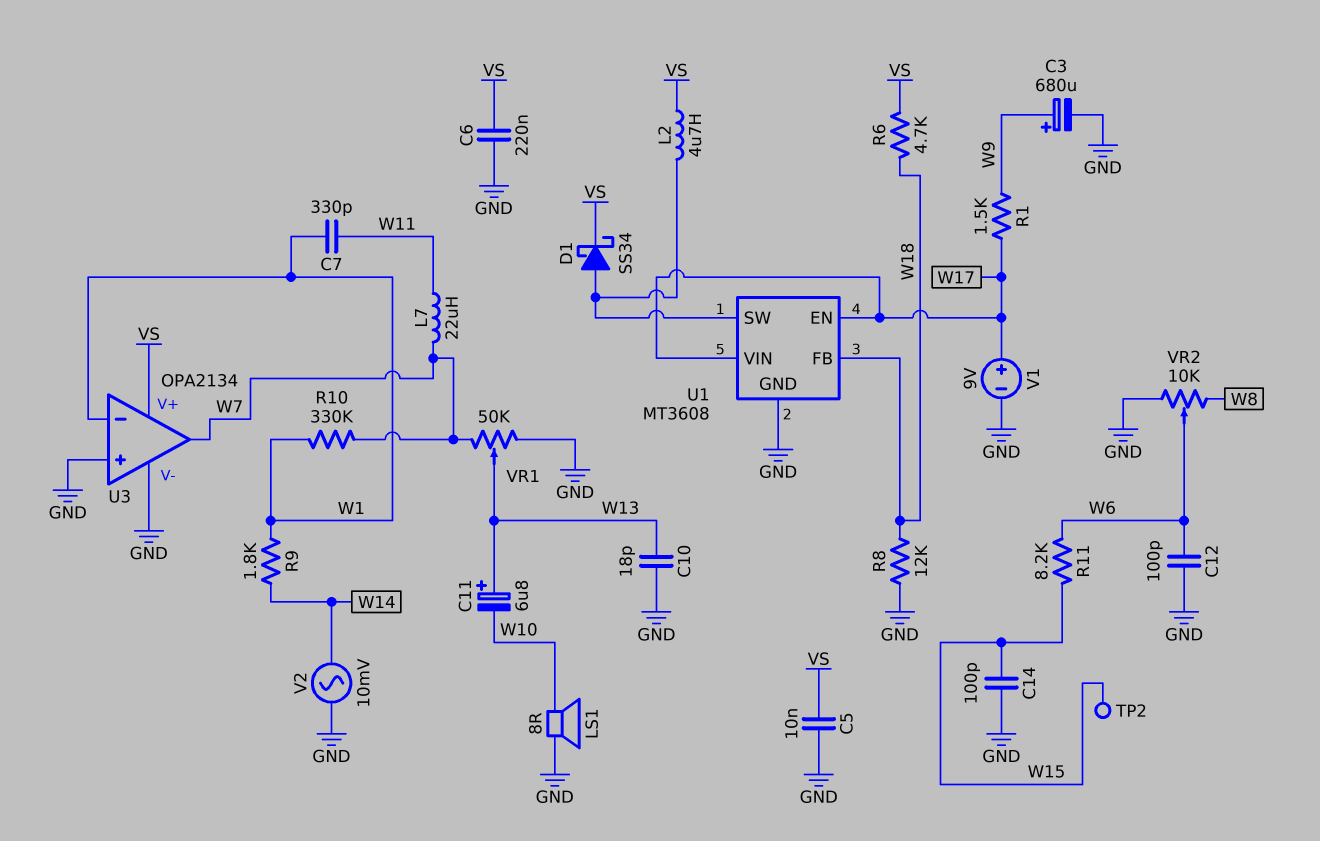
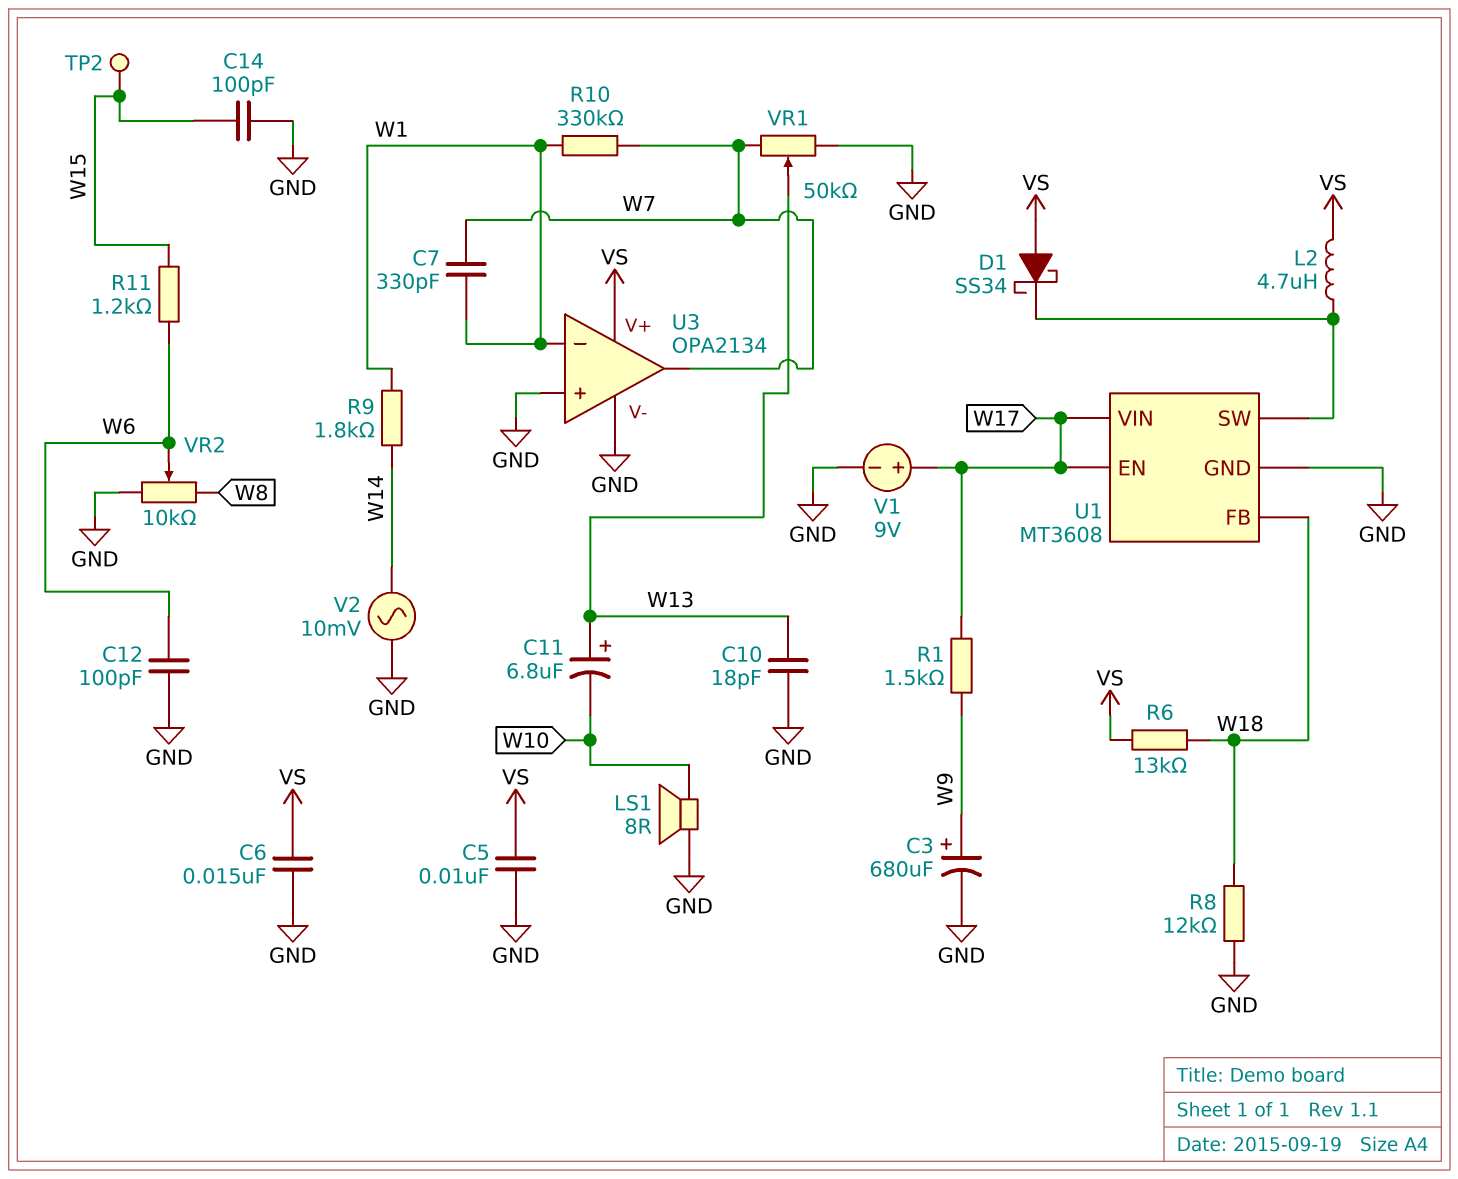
C6: 220nF (GND, VS) -> 15nF (GND, VS)
C7: 330pF (W1, W11) -> 330pF (W1, W7)
D1: schottky SS34 (A U1/SW, K VS) -> schottky SS34 (A VS, K U1/SW)
L7: 22uH (W7, W11) -> none
R6: 4.7k (VS, W18) -> 13k (VS, W18)
R11: 8.2k (W6, W15) -> 1.2k (W6, W15)

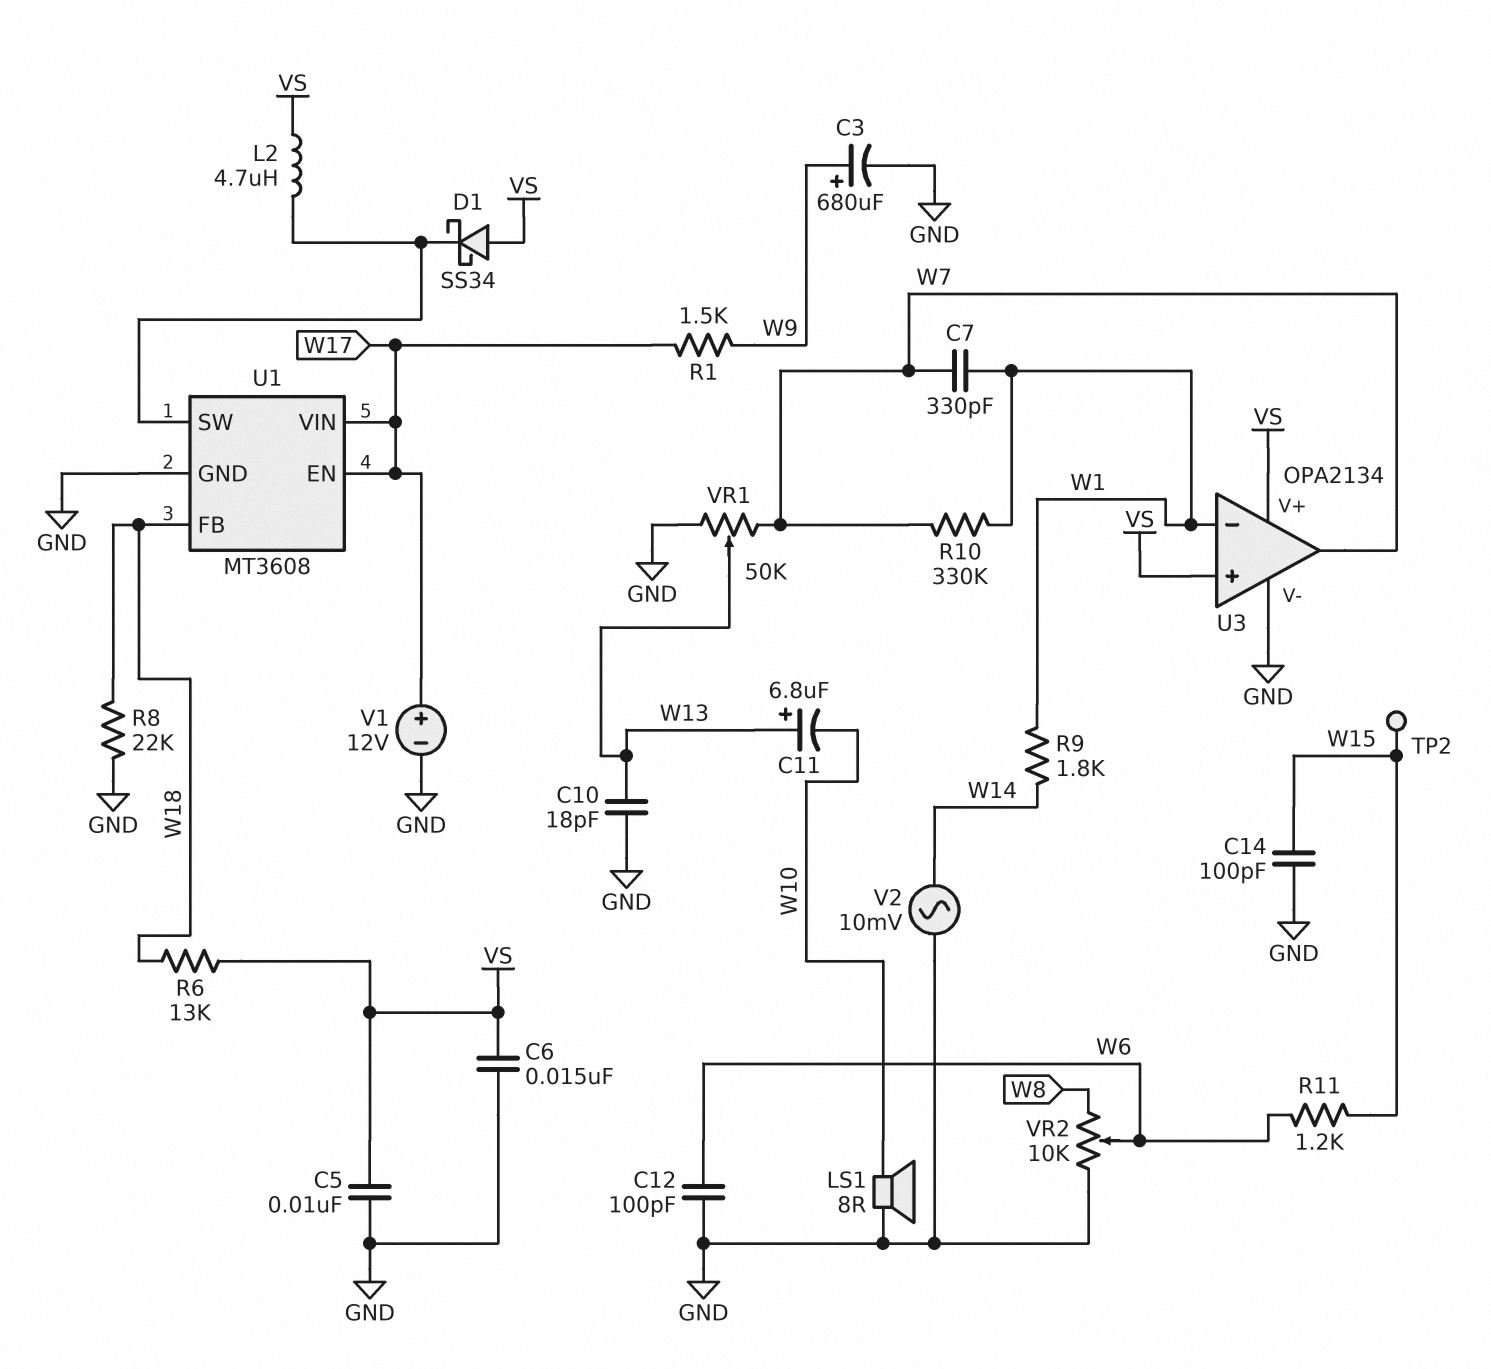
R8: 12k (GND, W18) -> 22k (GND, W18)
U3 pin in+: GND -> VS
V1: 9V (plus W17, minus GND) -> 12V (plus W17, minus GND)

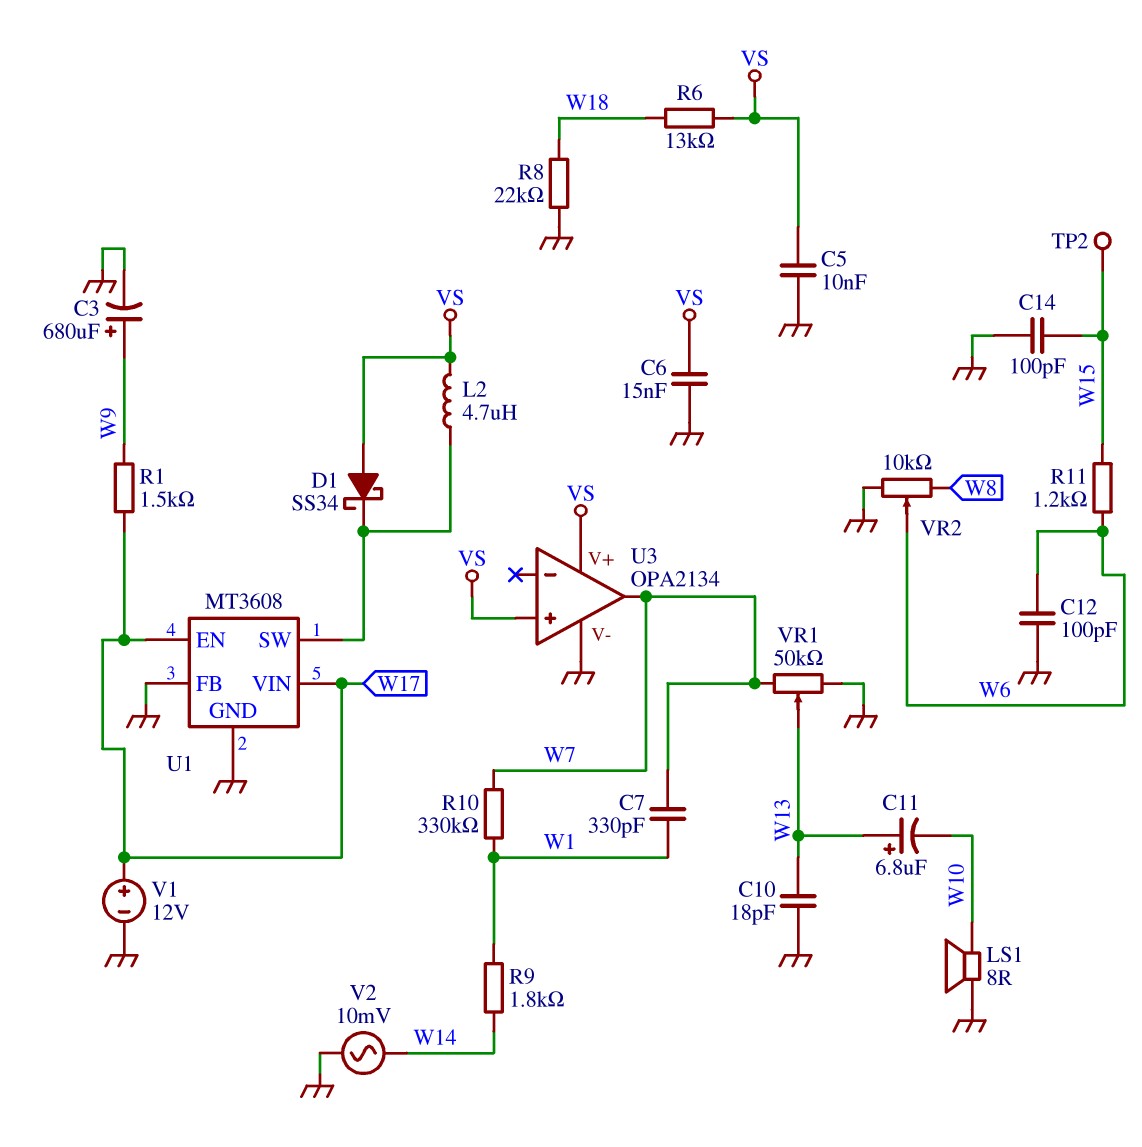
U1 pin FB: W18 -> GND
U3 pin in-: W1 -> none

